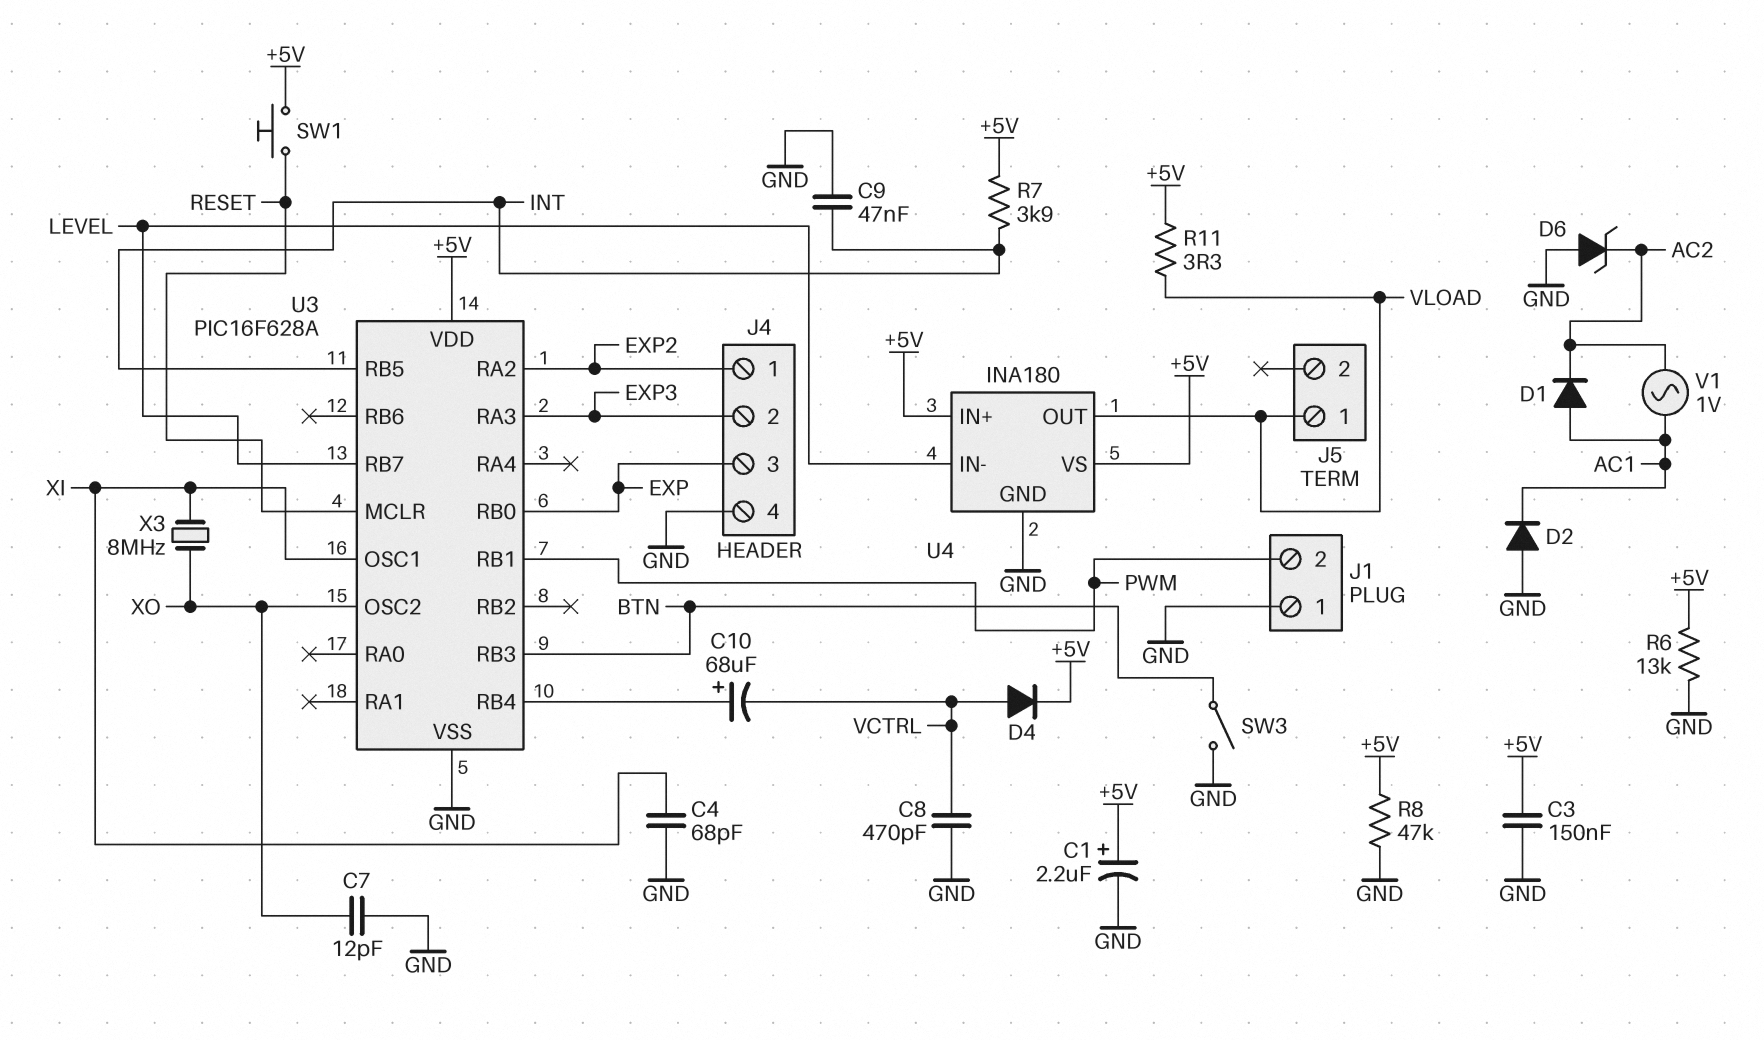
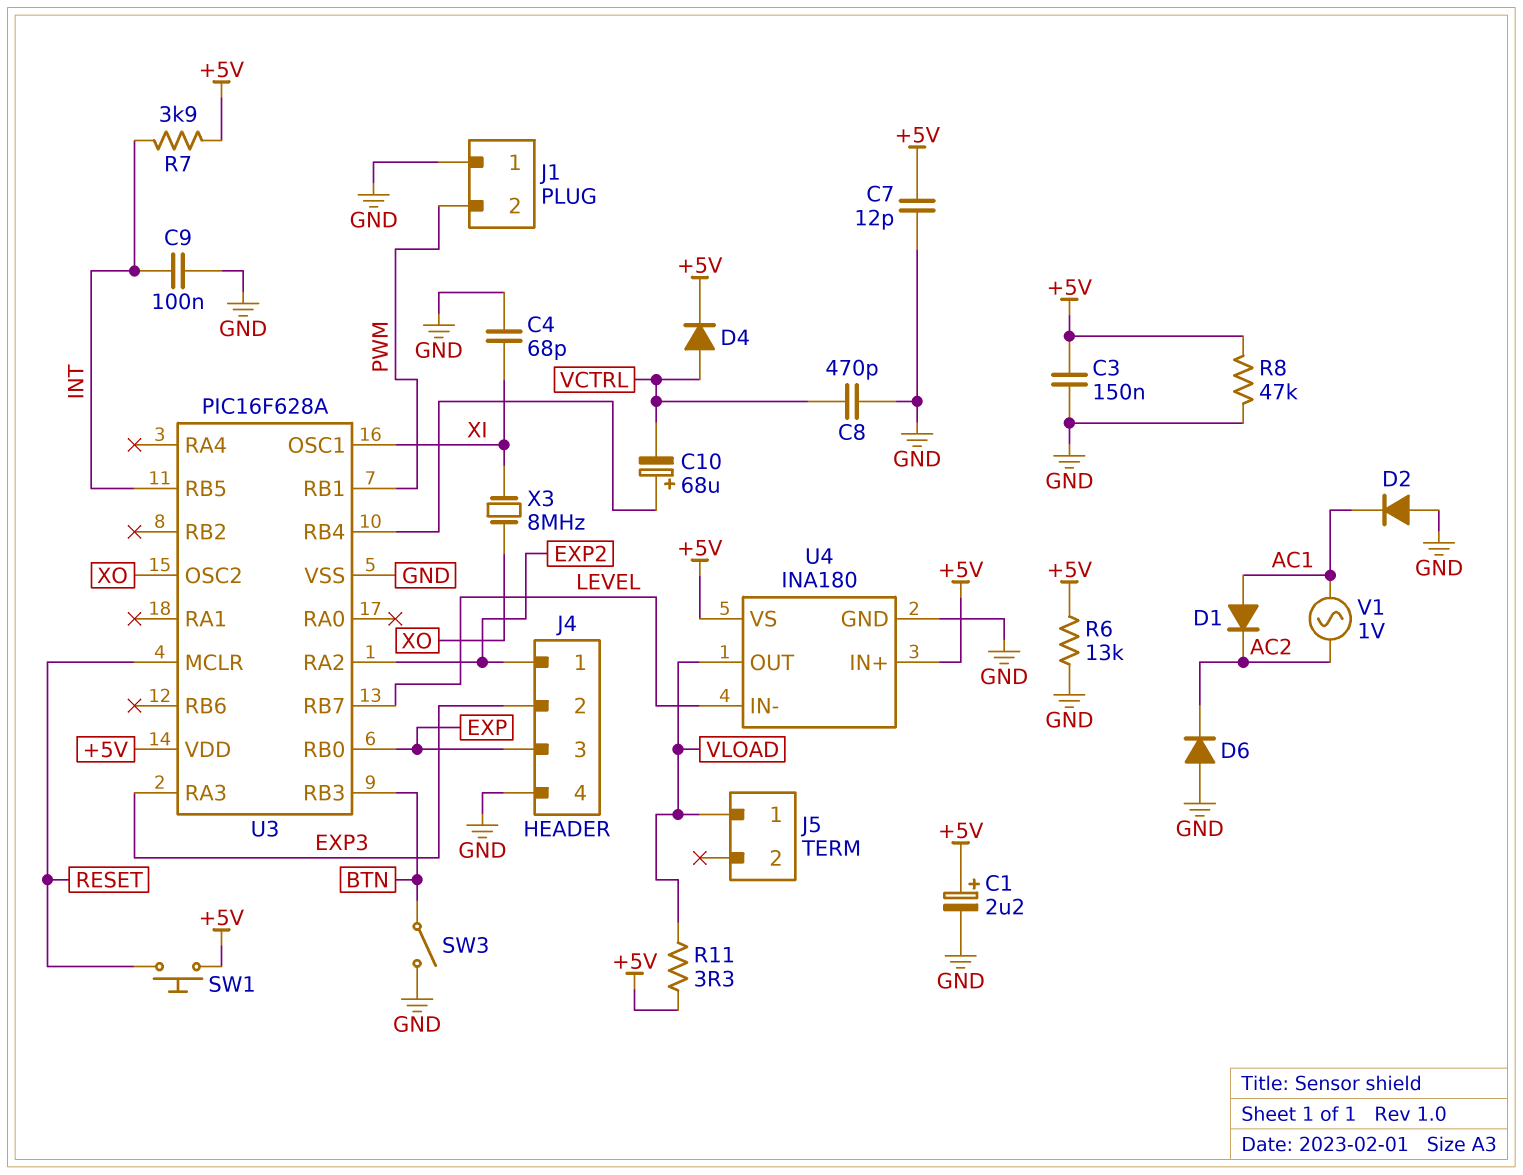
C7: 12pF (GND, XO) -> 12pF (+5V, GND)
C9: 47nF (GND, INT) -> 100nF (GND, INT)
D6: zener (A GND, K AC2) -> diode (A GND, K AC2)

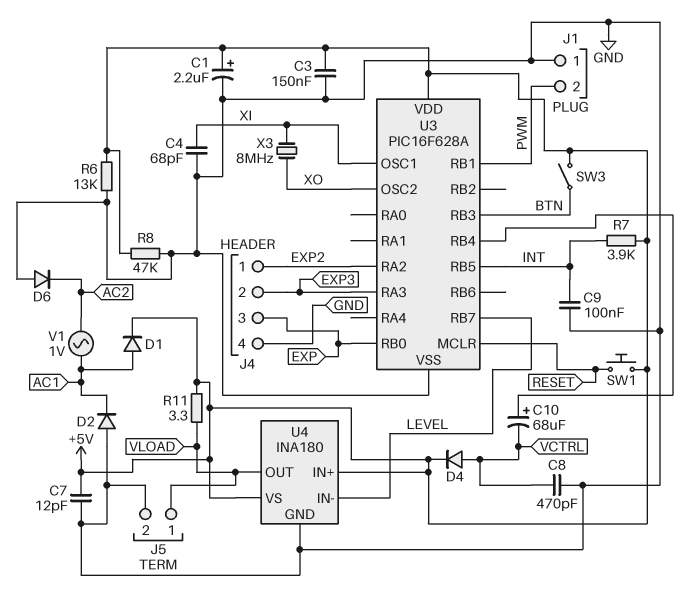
D1: diode (A AC1, K AC2) -> diode (A AC1, K +5V)
J5 pin 2: none -> GND
SW3: switch (BTN, GND) -> switch (+5V, BTN)

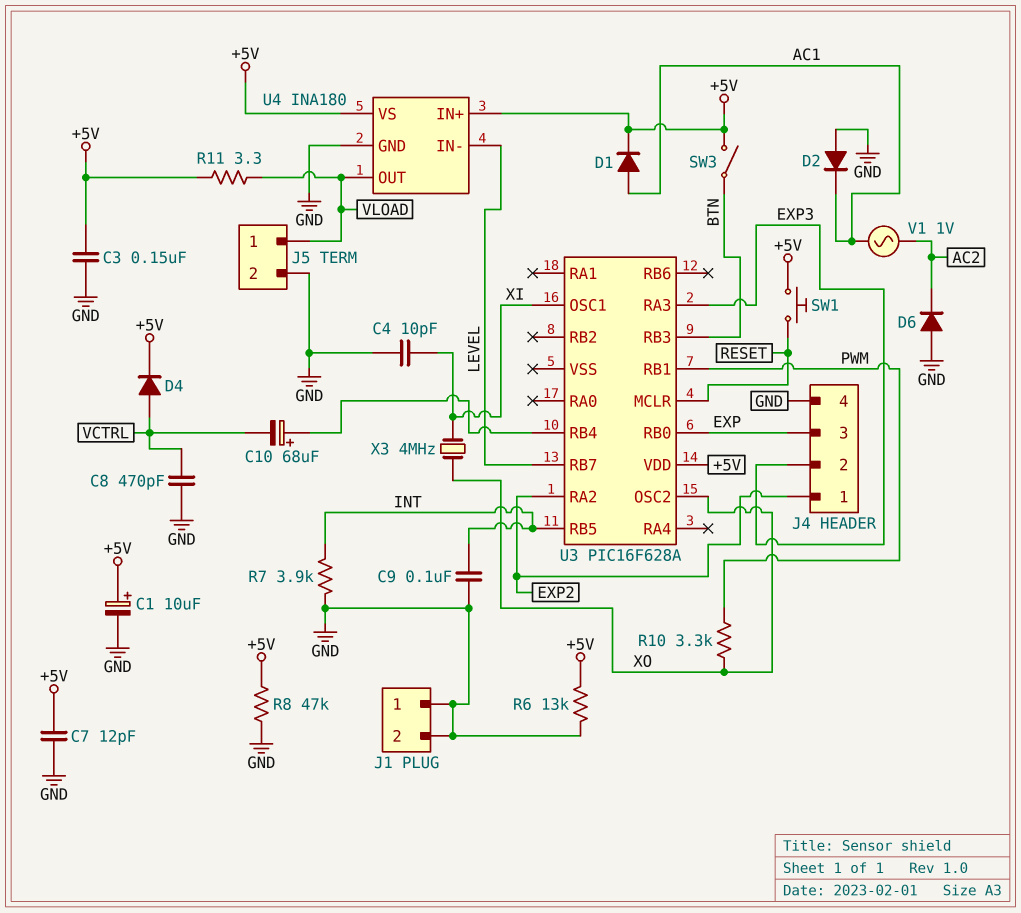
C1: 2.2uF (plus +5V, minus GND) -> 10uF (plus +5V, minus GND)
C4: 68pF (GND, XI) -> 10pF (GND, XI)
J1 pin 2: PWM -> GND
R7: 3.9k (+5V, INT) -> 3.9k (GND, INT)
R10: none -> 3.3k (PWM, XO)
U3 pin VSS: GND -> none
X3: 8MHz (XI, XO) -> 4MHz (XI, XO)

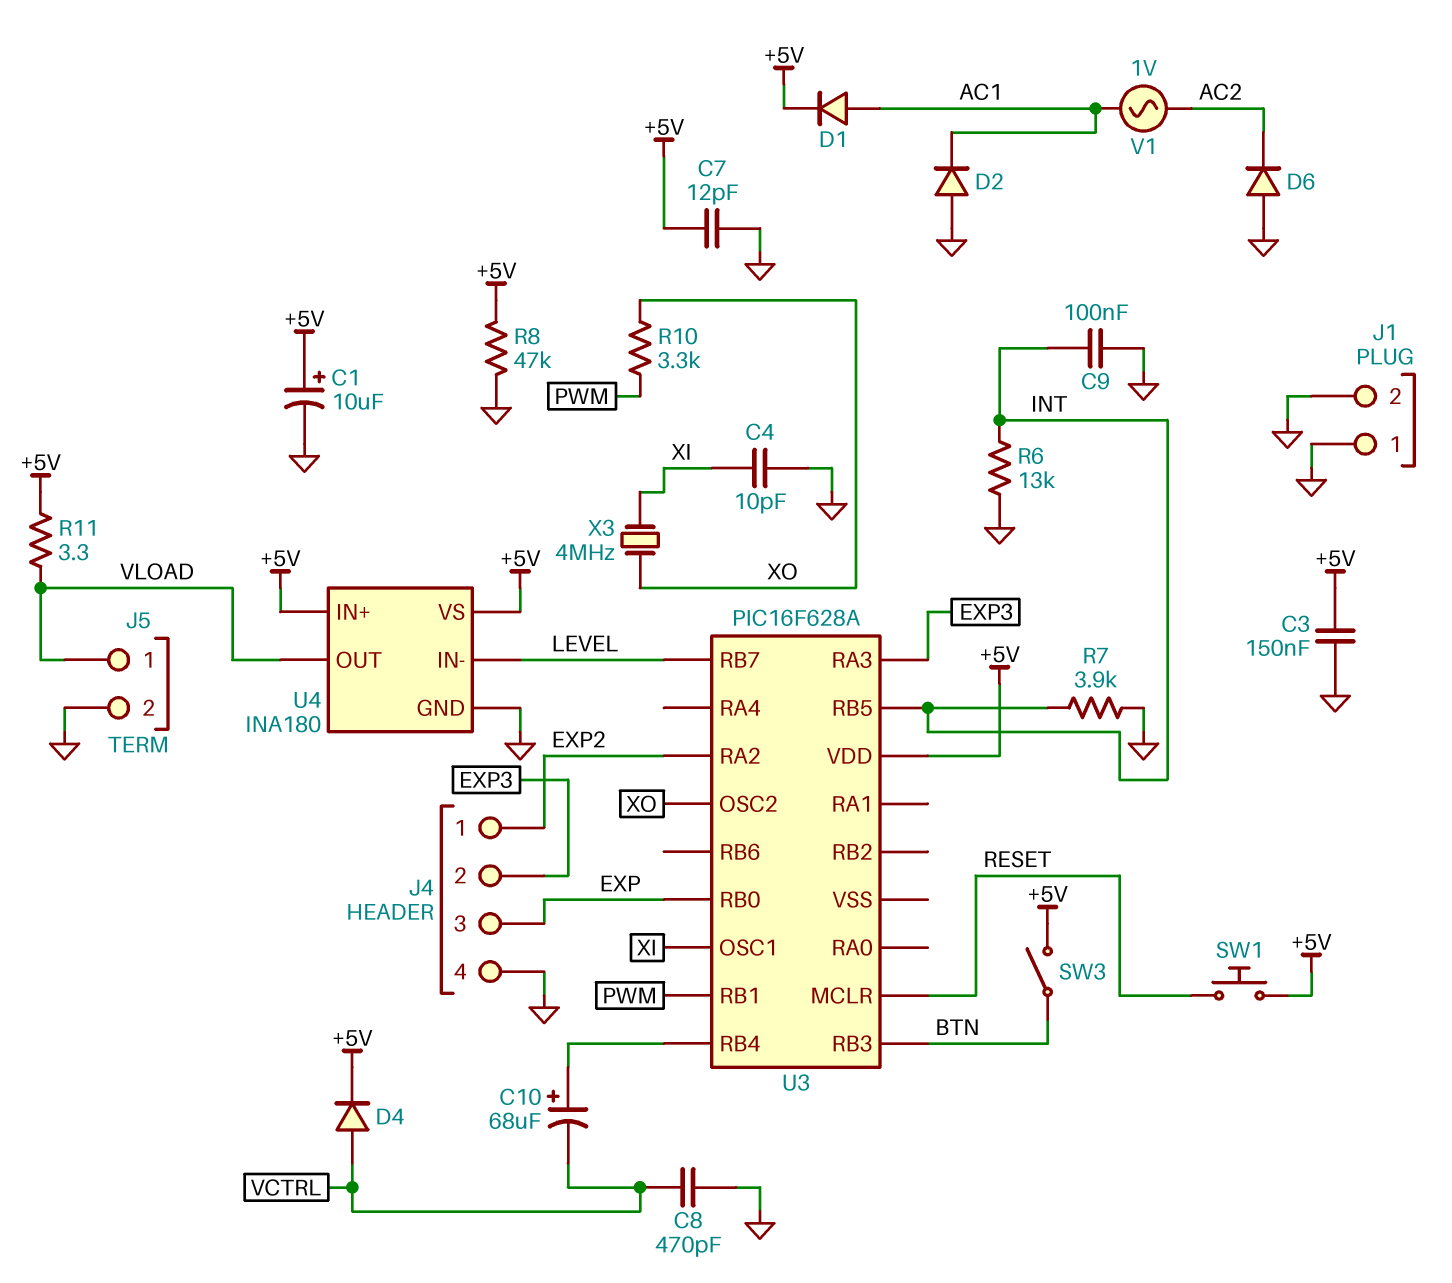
R6: 13k (+5V, GND) -> 13k (GND, INT)

